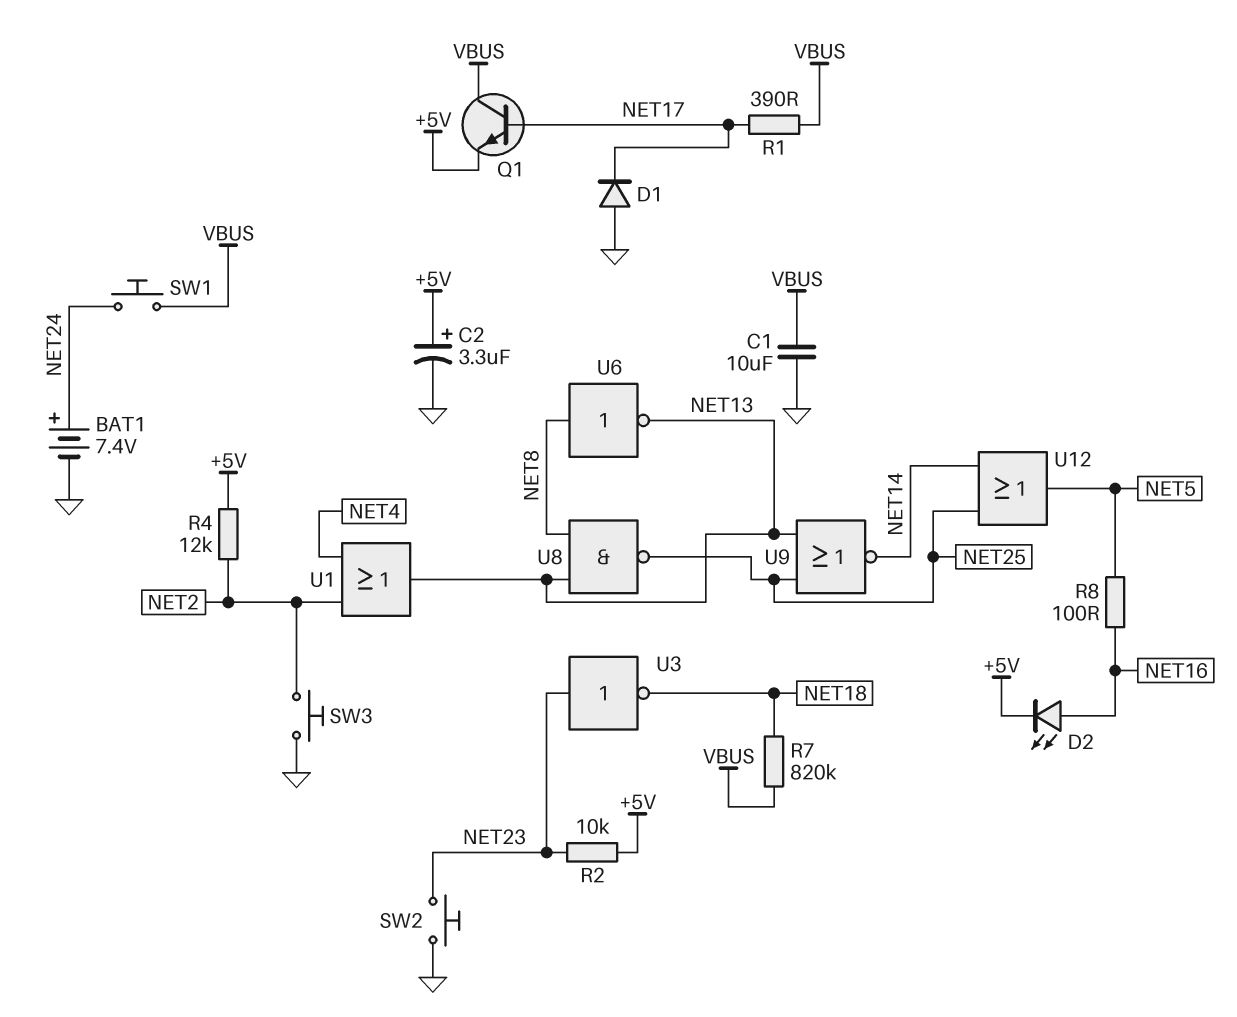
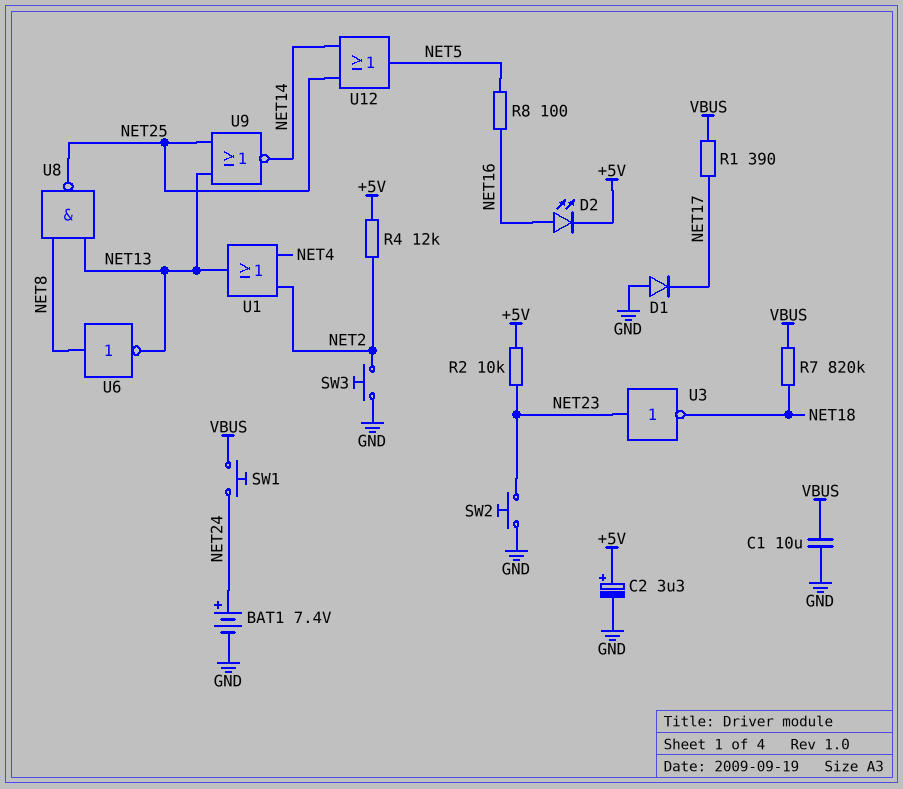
Q1: NPN (B NET17, C VBUS, E +5V) -> none

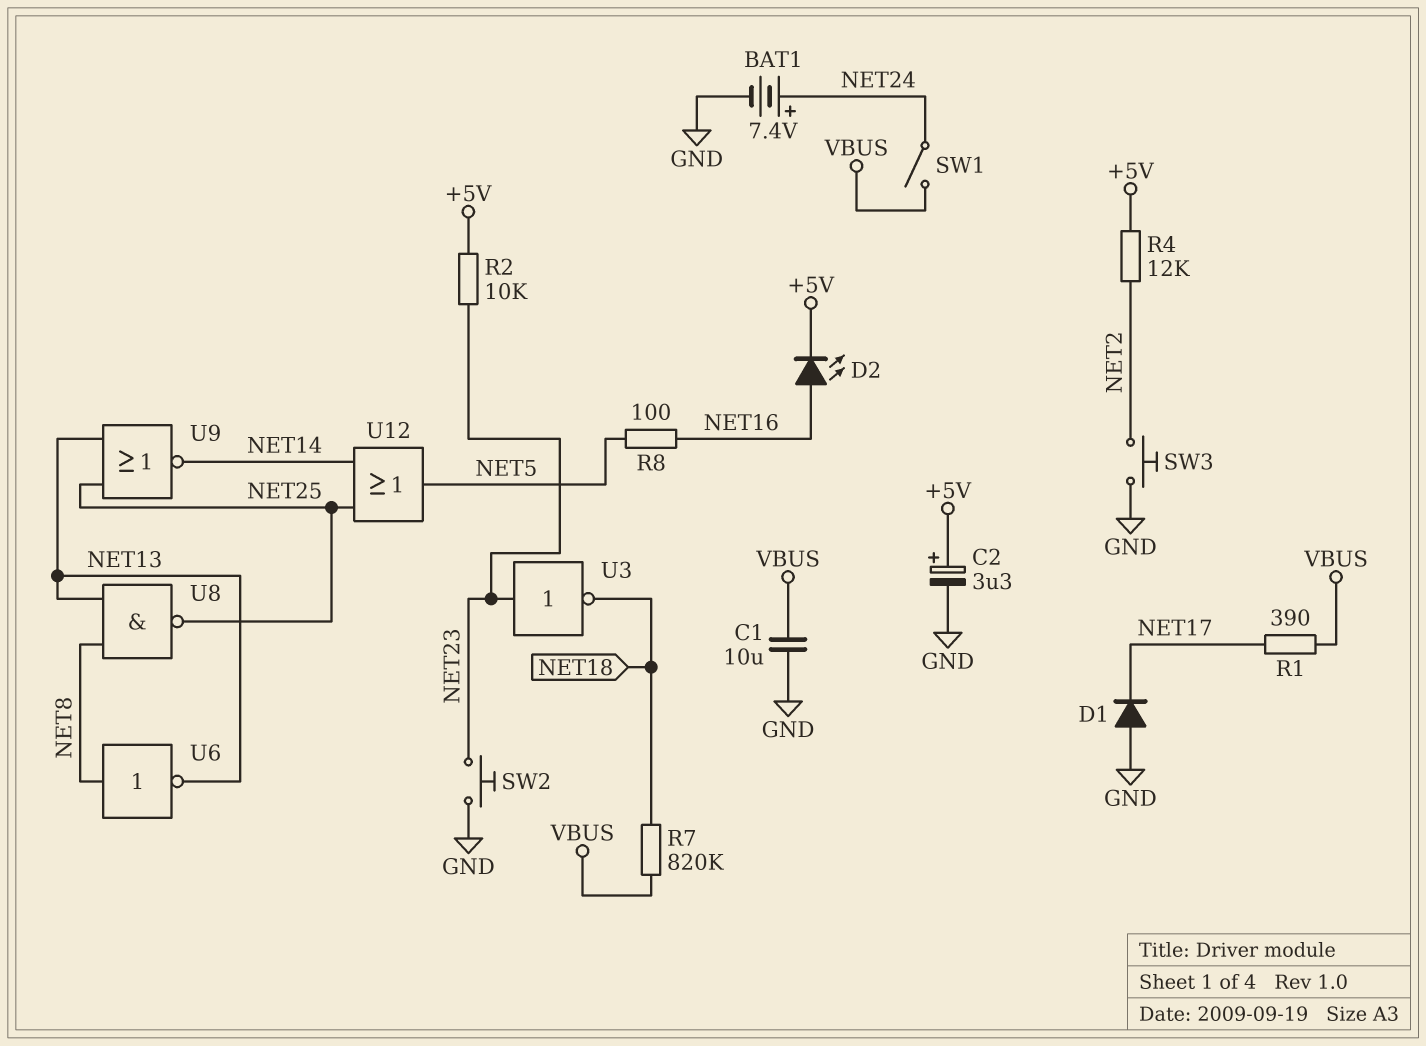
SW1: button (NET24, VBUS) -> switch (NET24, VBUS)
U1: OR (in NET2, in NET4, out NET13) -> none

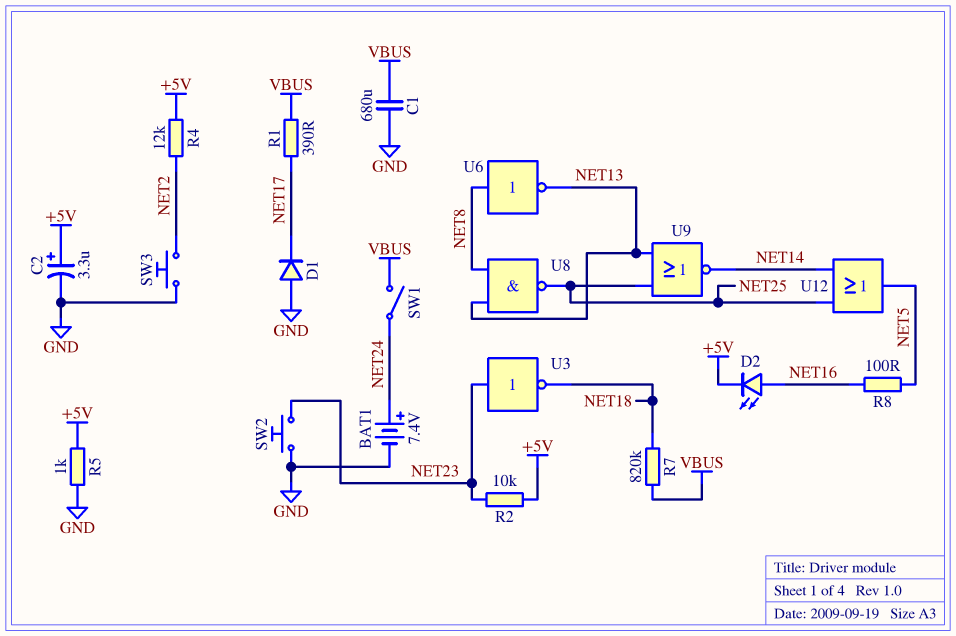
C1: 10uF (GND, VBUS) -> 680uF (GND, VBUS)
R5: none -> 1k (+5V, GND)

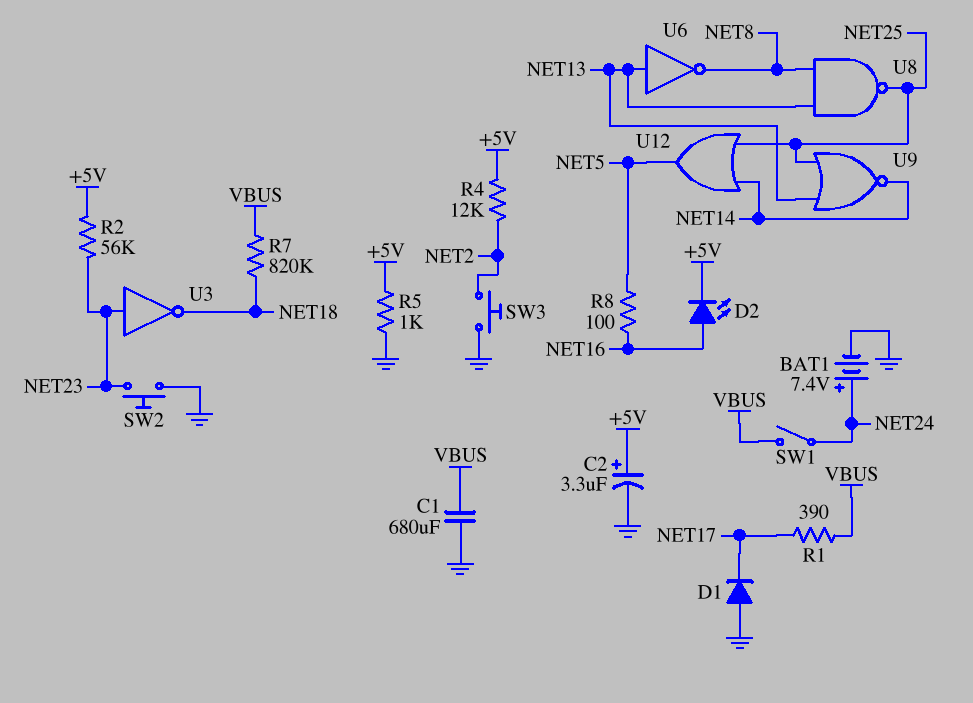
R2: 10k (+5V, NET23) -> 56k (+5V, NET23)
U6: NOT (in NET8, out NET13) -> NOT (in NET13, out NET8)

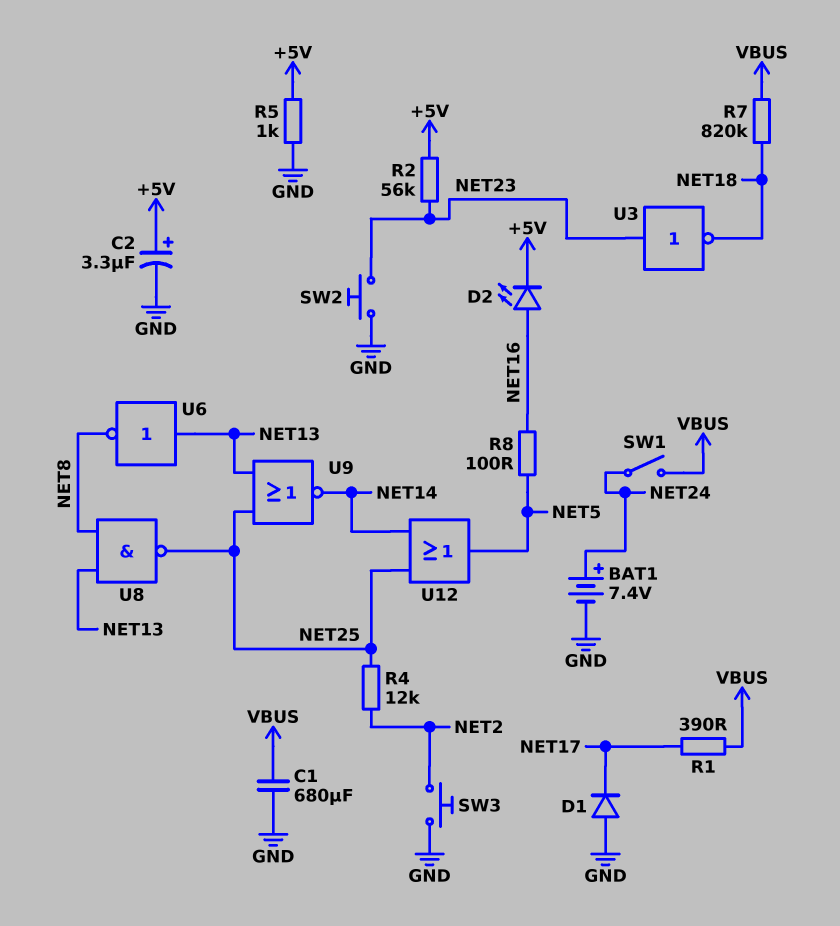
R4: 12k (+5V, NET2) -> 12k (NET2, NET25)

